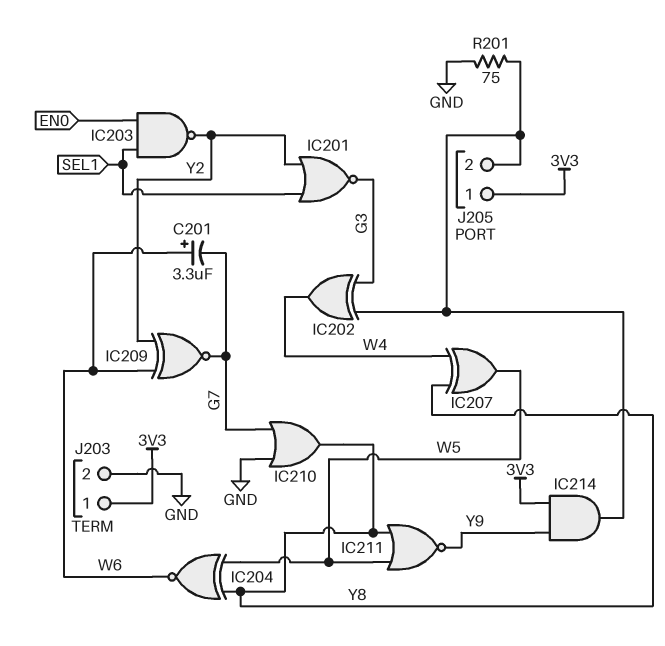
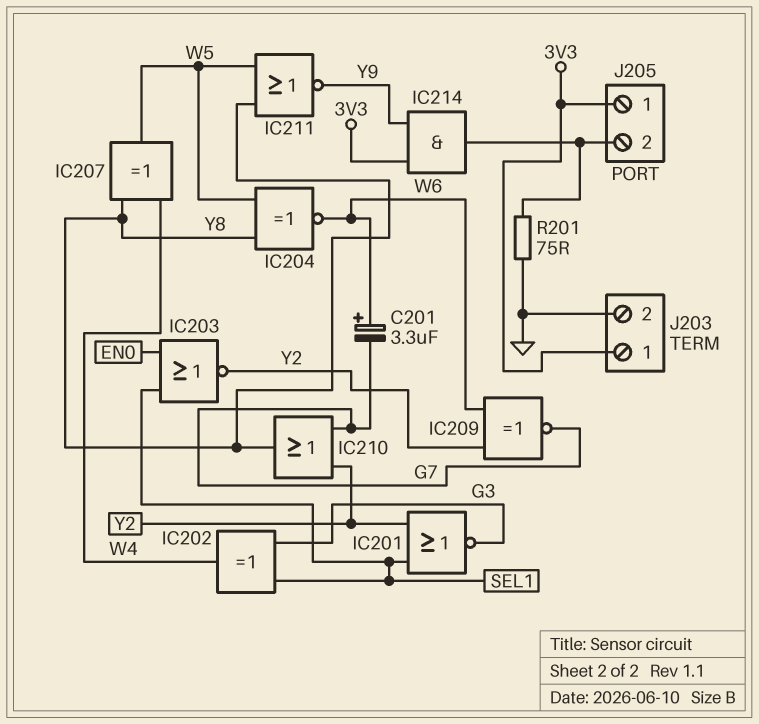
IC202: XOR (in G3, in J205/2, out W4) -> XOR (in G3, in SEL1, out W4)
IC203: NAND (in EN0, in SEL1, out Y2) -> NOR (in EN0, in SEL1, out Y2)
IC210: OR (in G7, in GND, out Y8) -> OR (in G7, in Y2, out Y8)

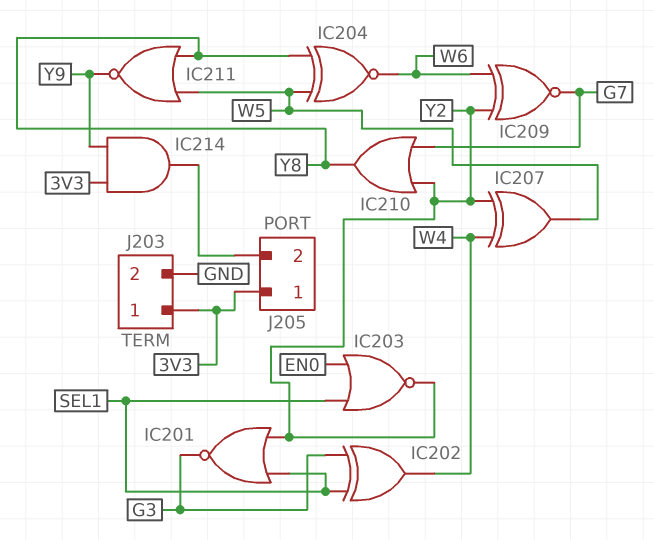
C201: 3.3uF (plus W6, minus G7) -> none
IC207: XOR (in W4, in Y8, out W5) -> XOR (in W4, in Y2, out W5)
R201: 75 (GND, J205/2) -> none

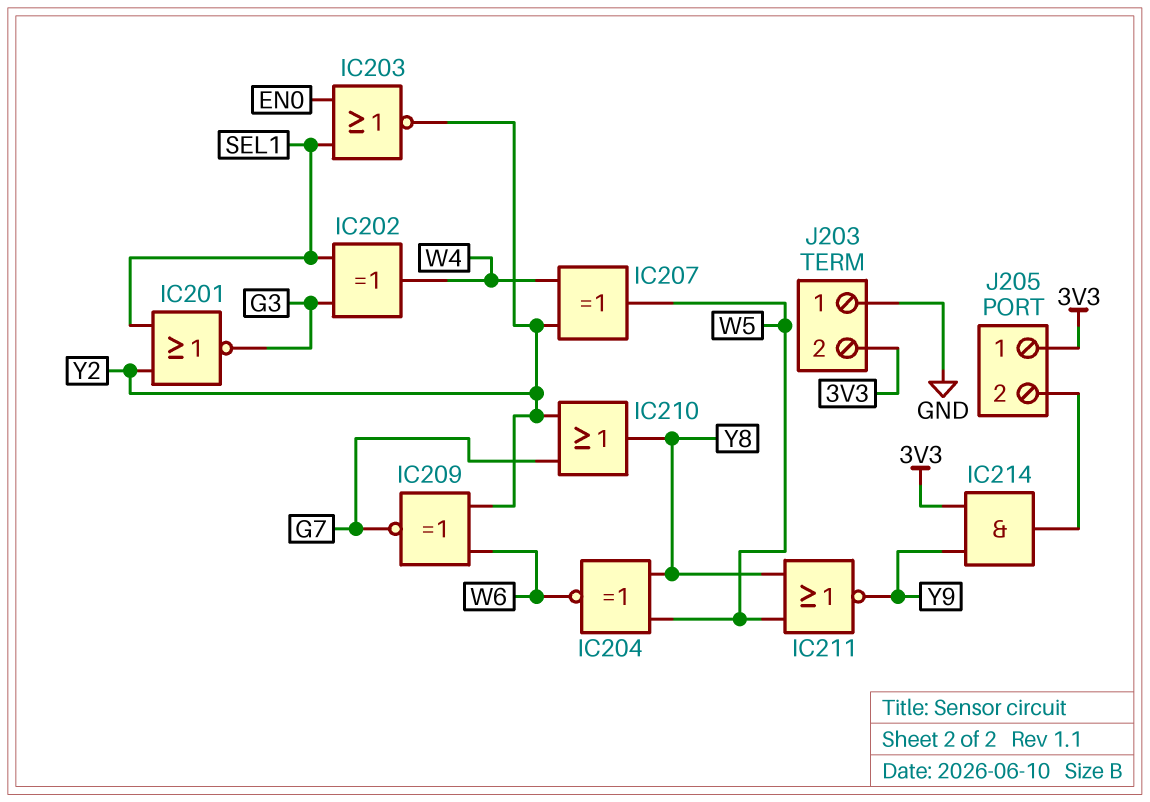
J203 pin 1: 3V3 -> GND
J203 pin 2: GND -> 3V3

